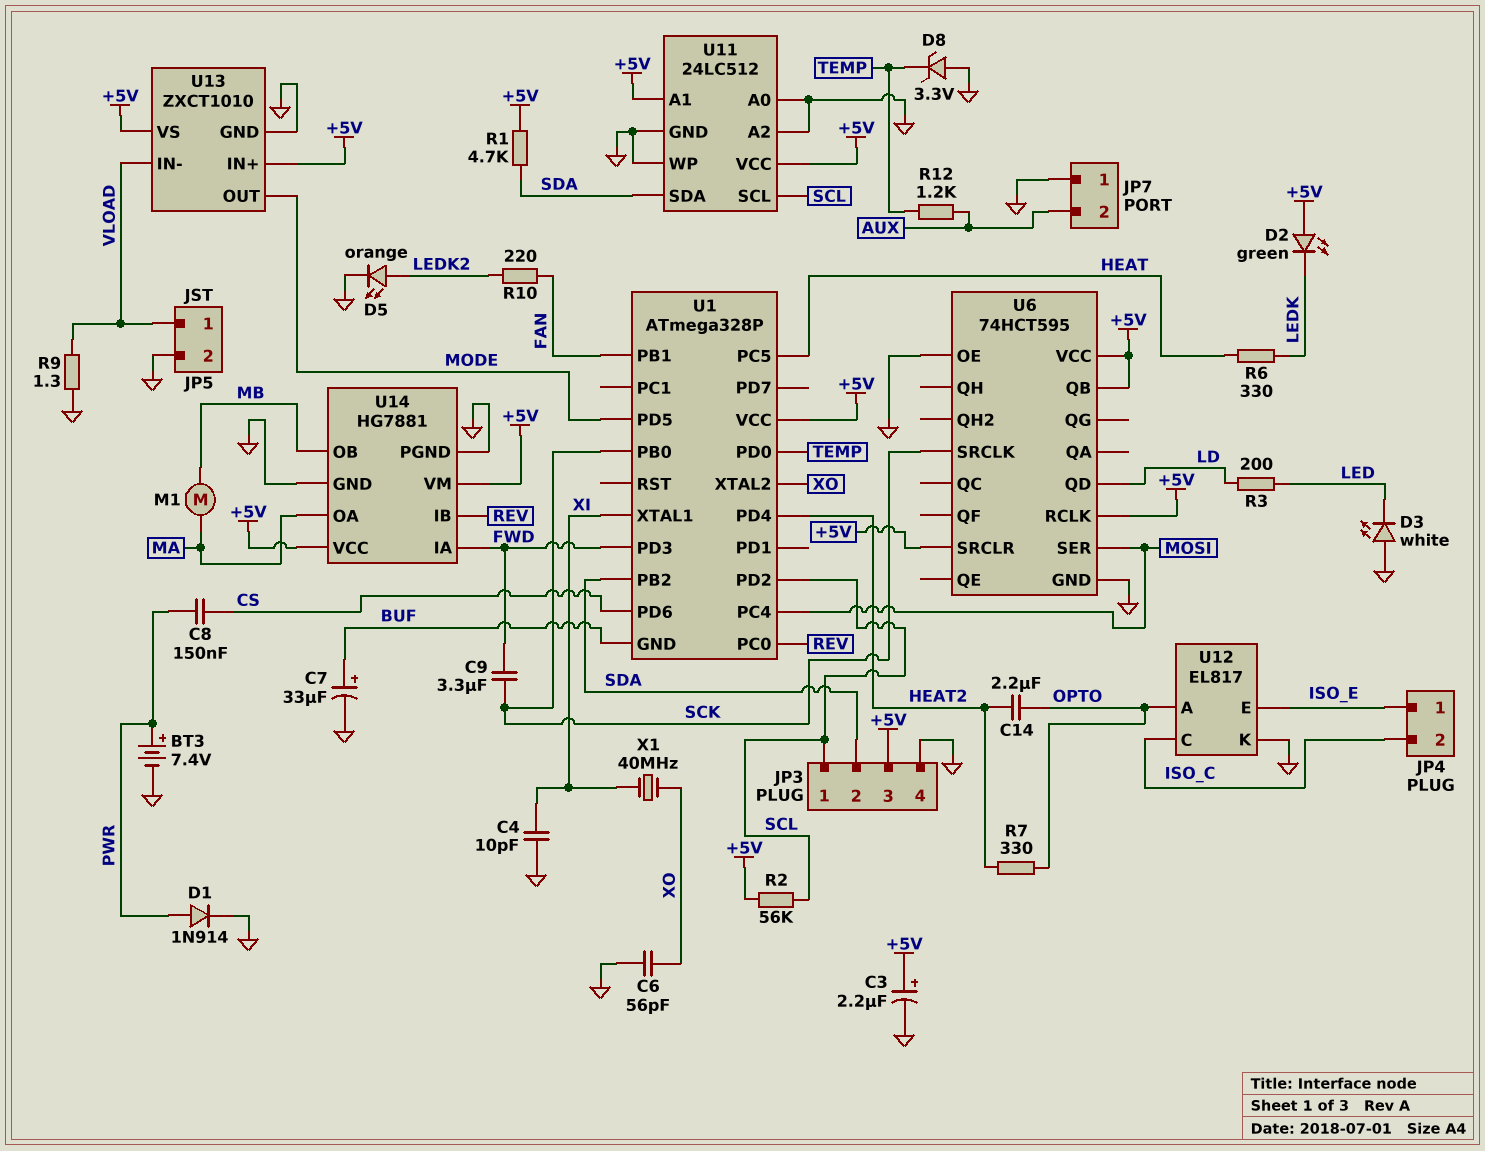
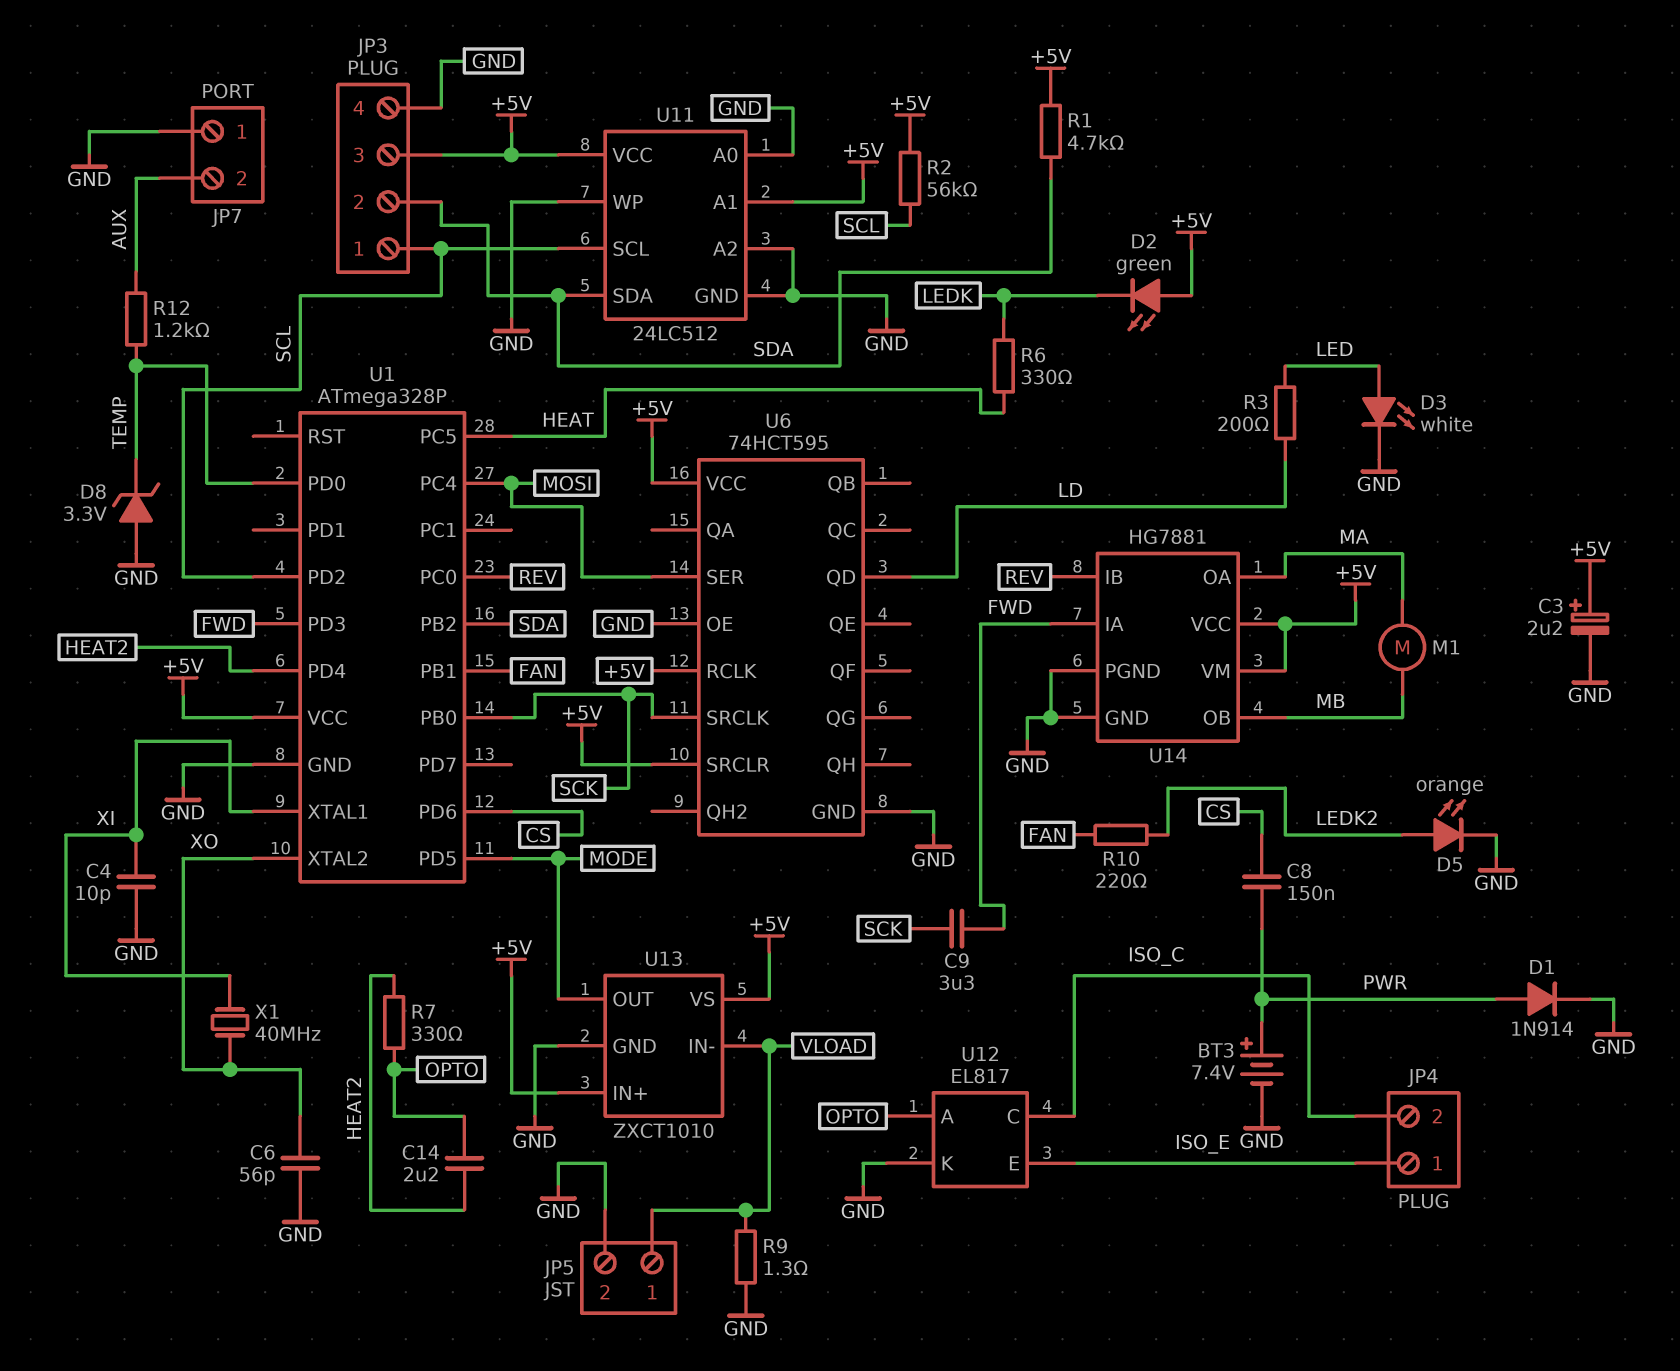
C7: 33uF (plus BUF, minus GND) -> none
D3: LED white (A GND, K LED) -> LED white (A LED, K GND)
U1 pin GND: BUF -> GND
U6 pin QB: +5V -> none

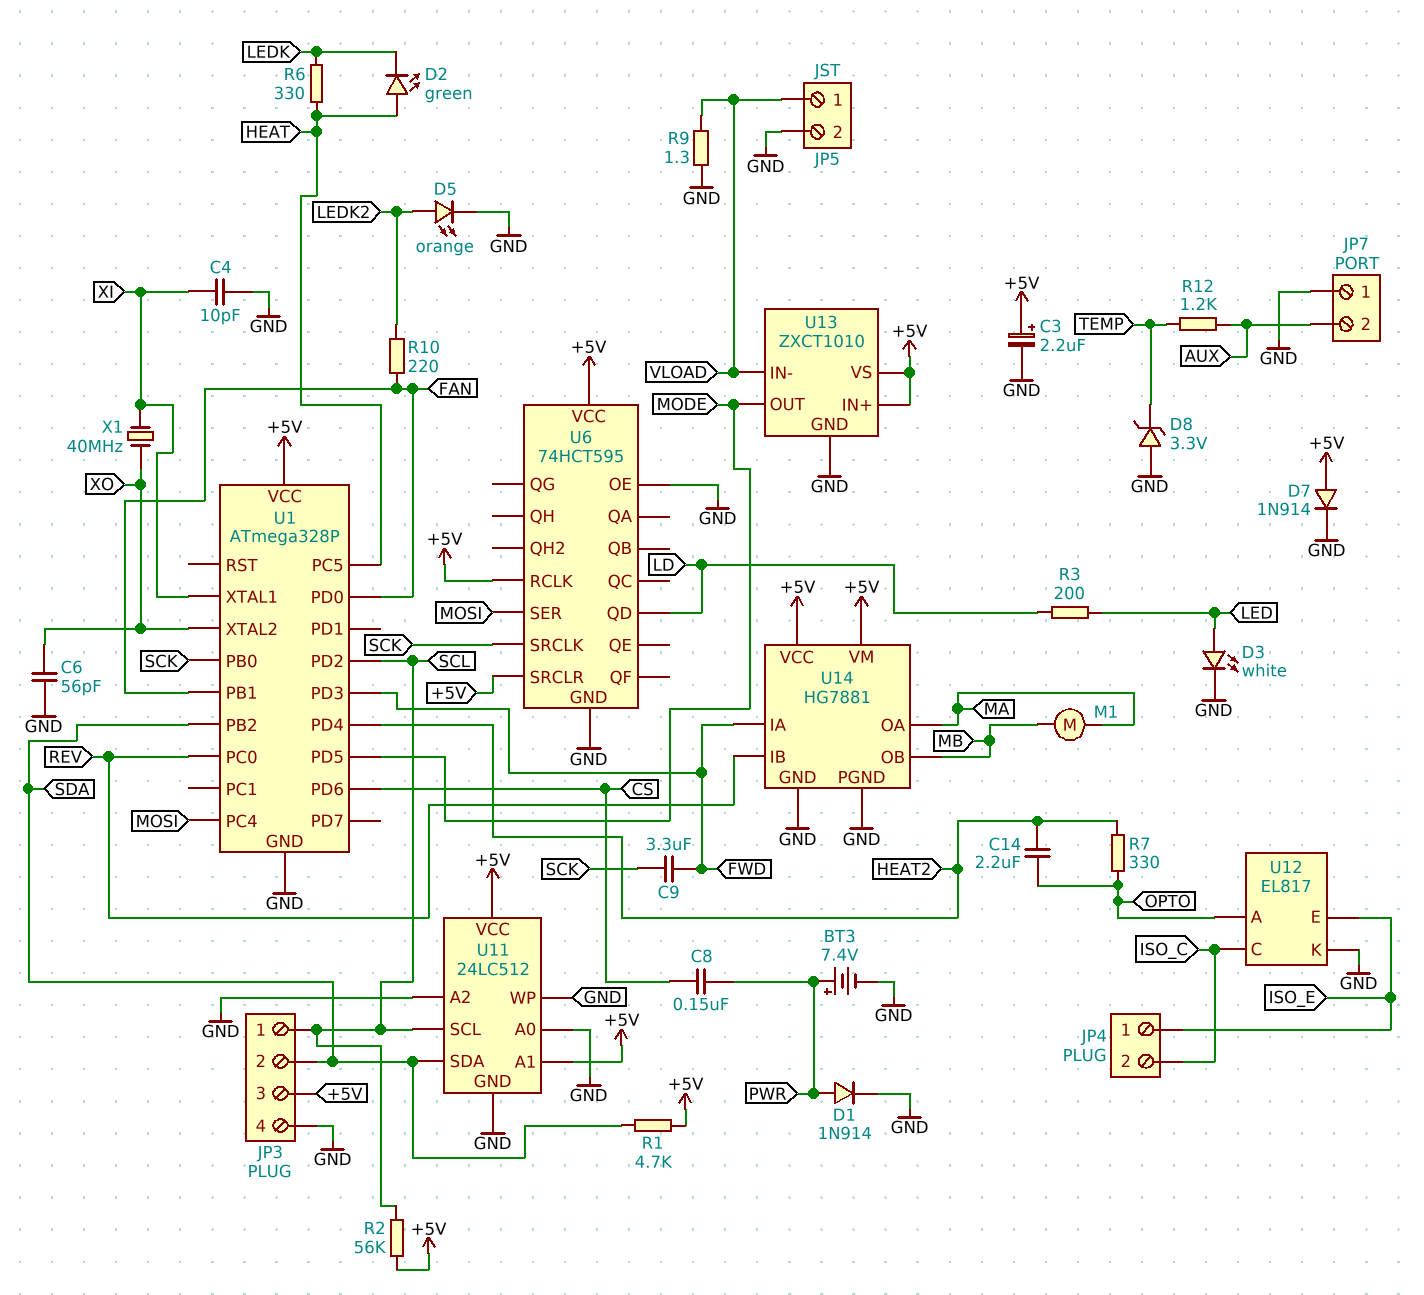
D2: LED green (A +5V, K LEDK) -> LED green (A HEAT, K LEDK)
D7: none -> diode 1N914 (A +5V, K GND)
U1 pin PD0: TEMP -> FAN

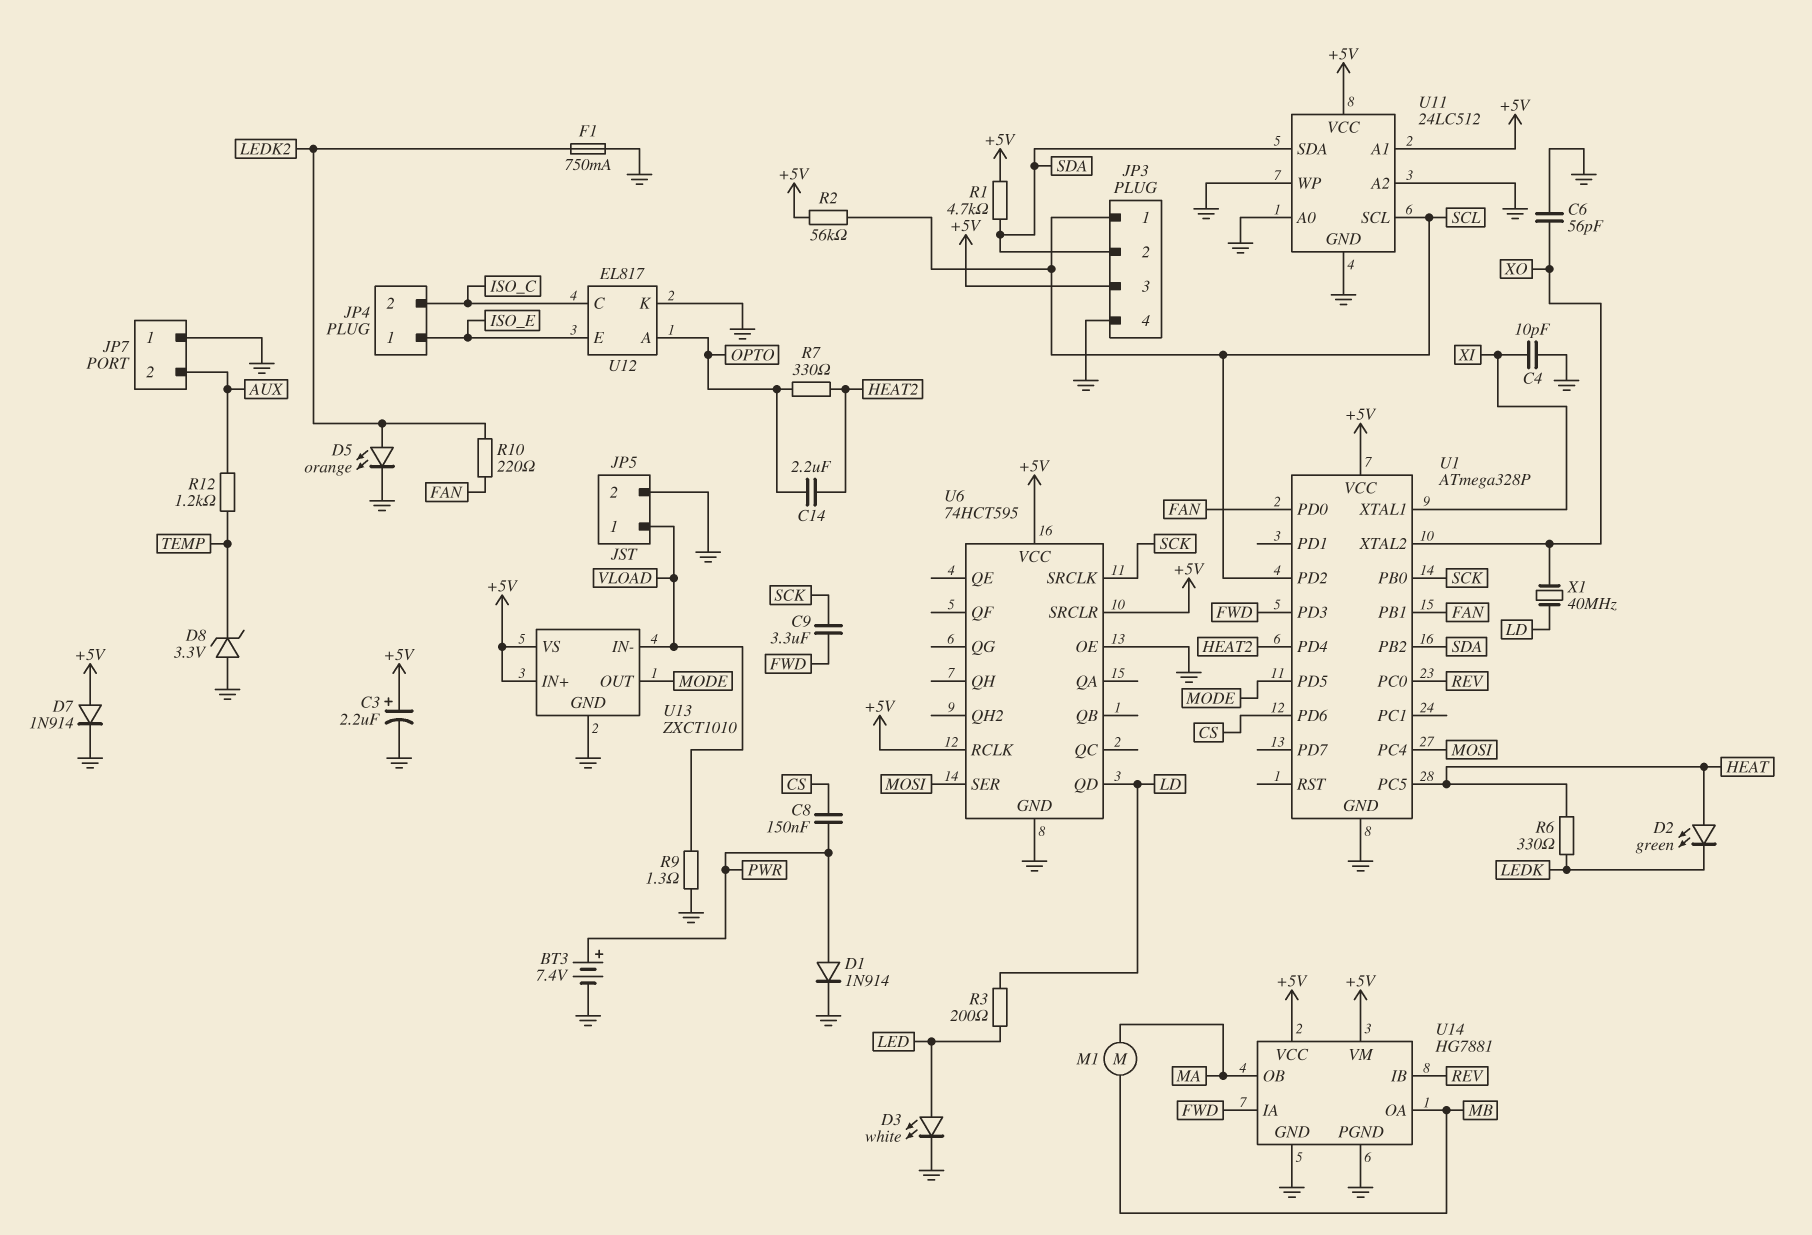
F1: none -> 750mA (GND, LEDK2)
U14 pin OA: MA -> MB
U14 pin OB: MB -> MA
X1: 40MHz (XI, XO) -> 40MHz (LD, XO)

